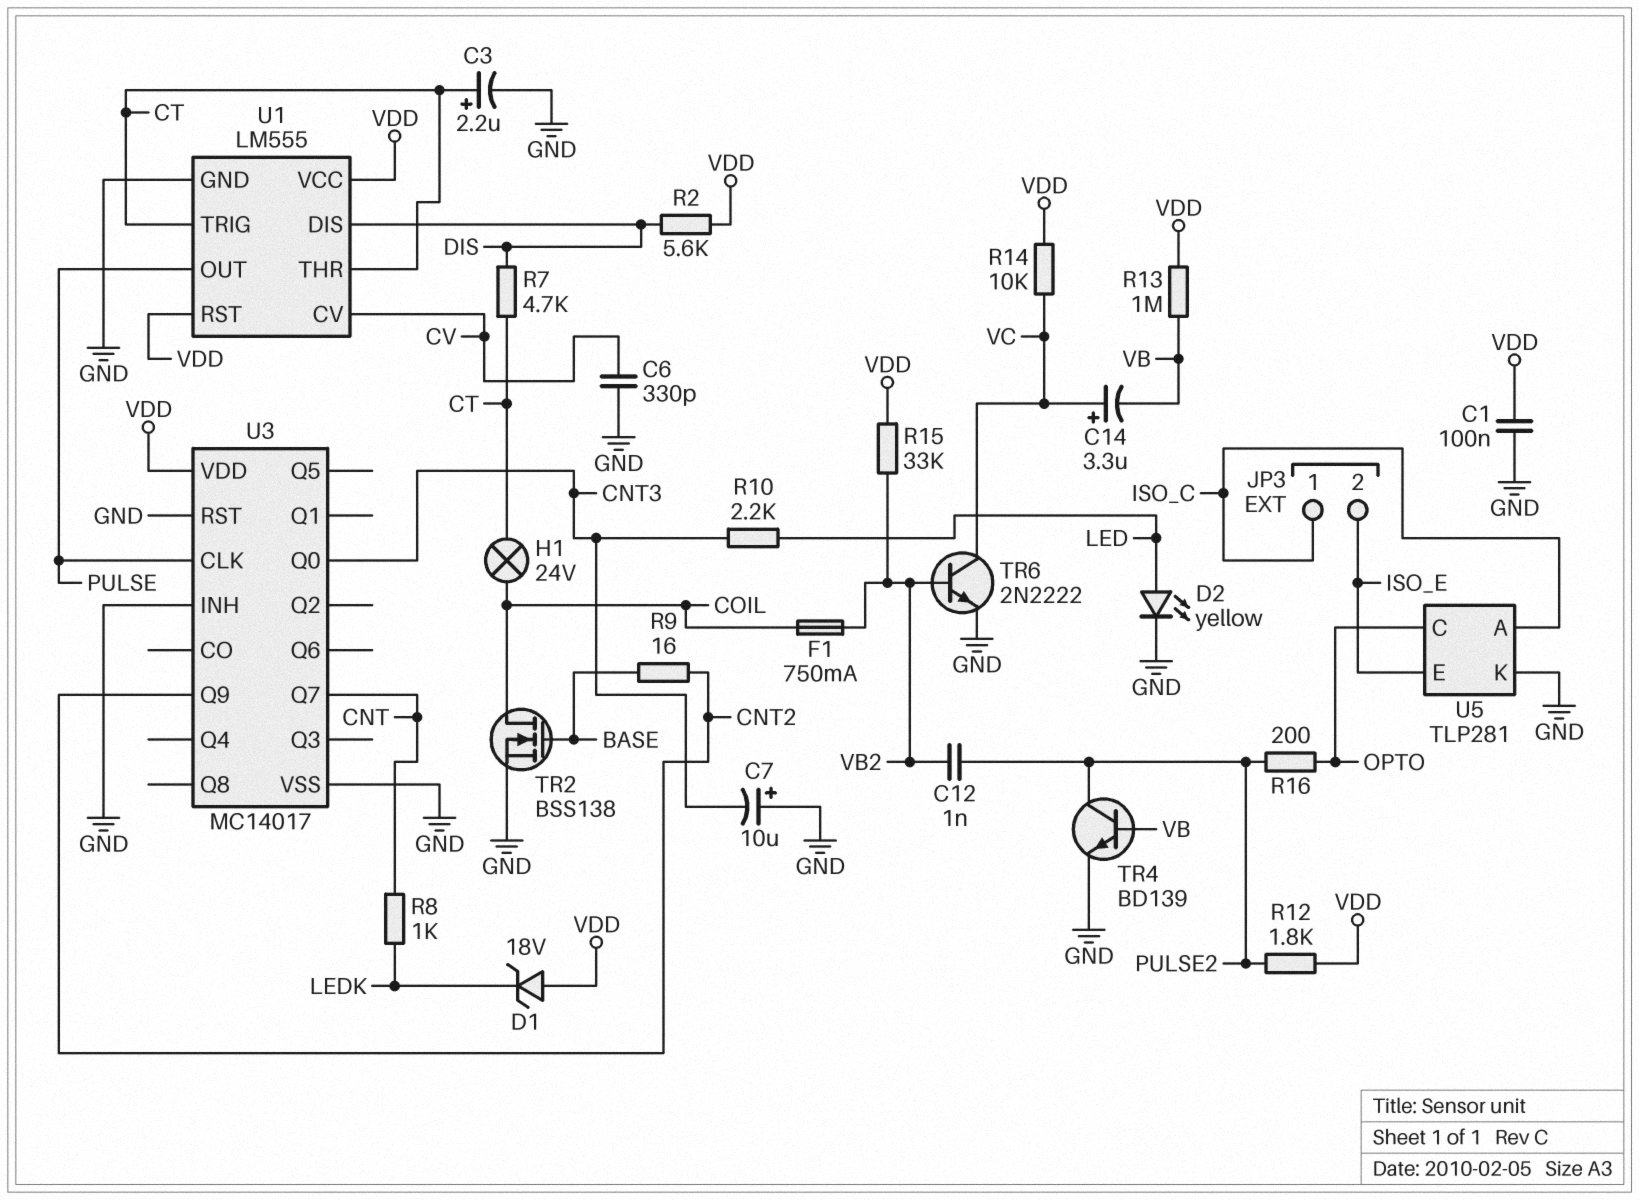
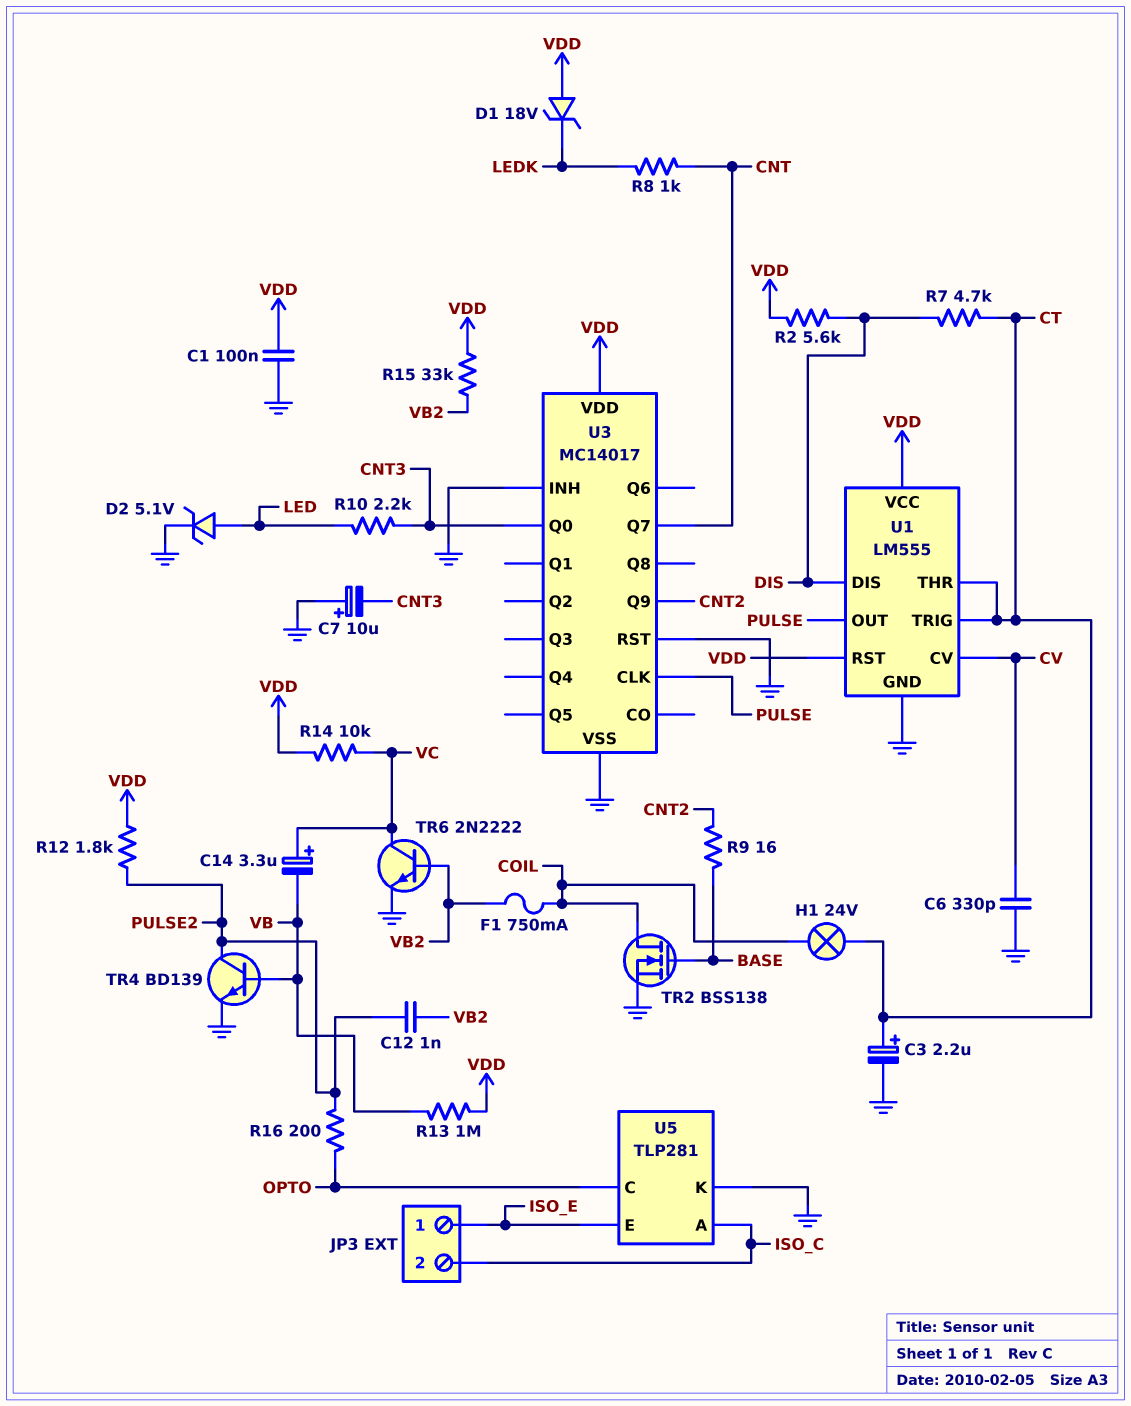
D2: LED yellow (A LED, K GND) -> zener 5.1V (A LED, K GND)
JP3 pin 1: ISO_C -> ISO_E
JP3 pin 2: ISO_E -> ISO_C

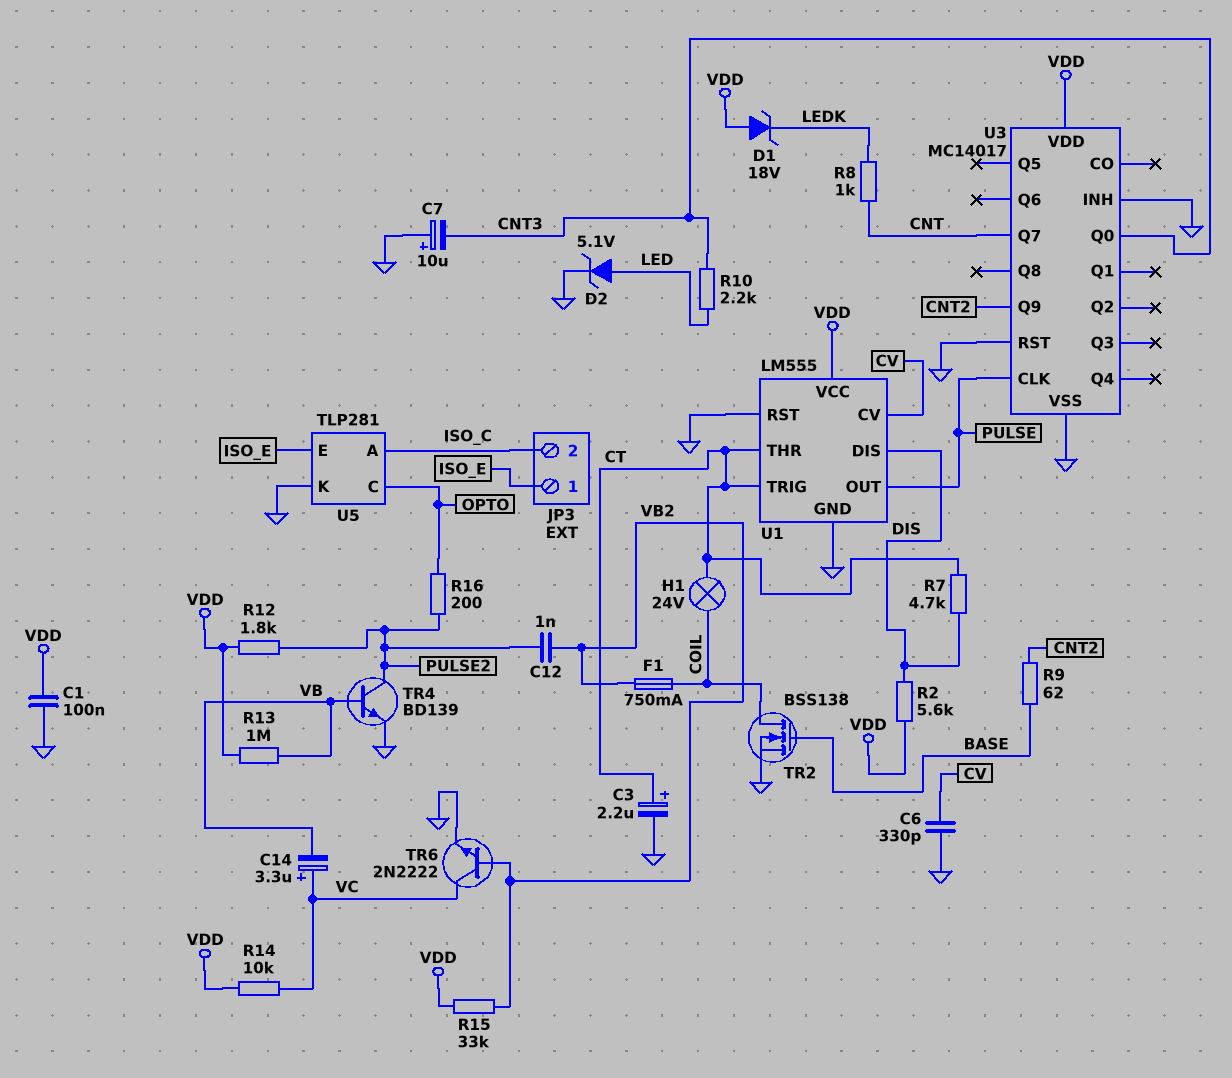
R9: 16 (BASE, CNT2) -> 62 (BASE, CNT2)
U1 pin RST: VDD -> GND

